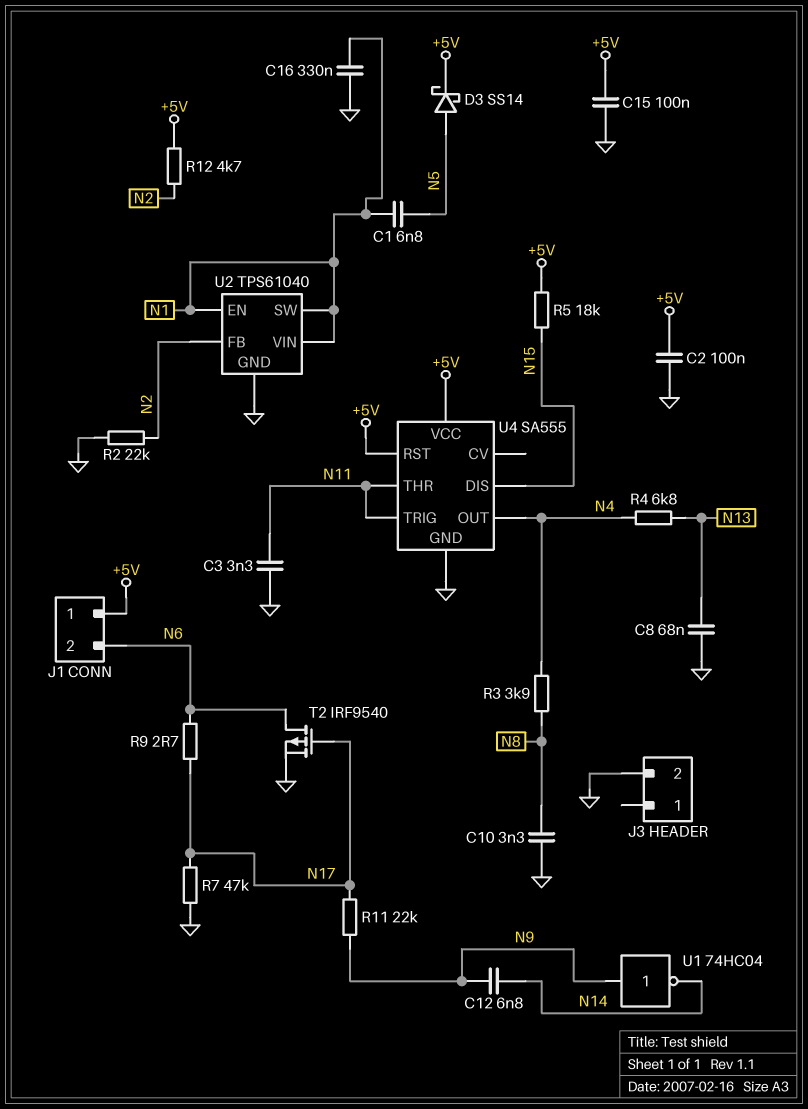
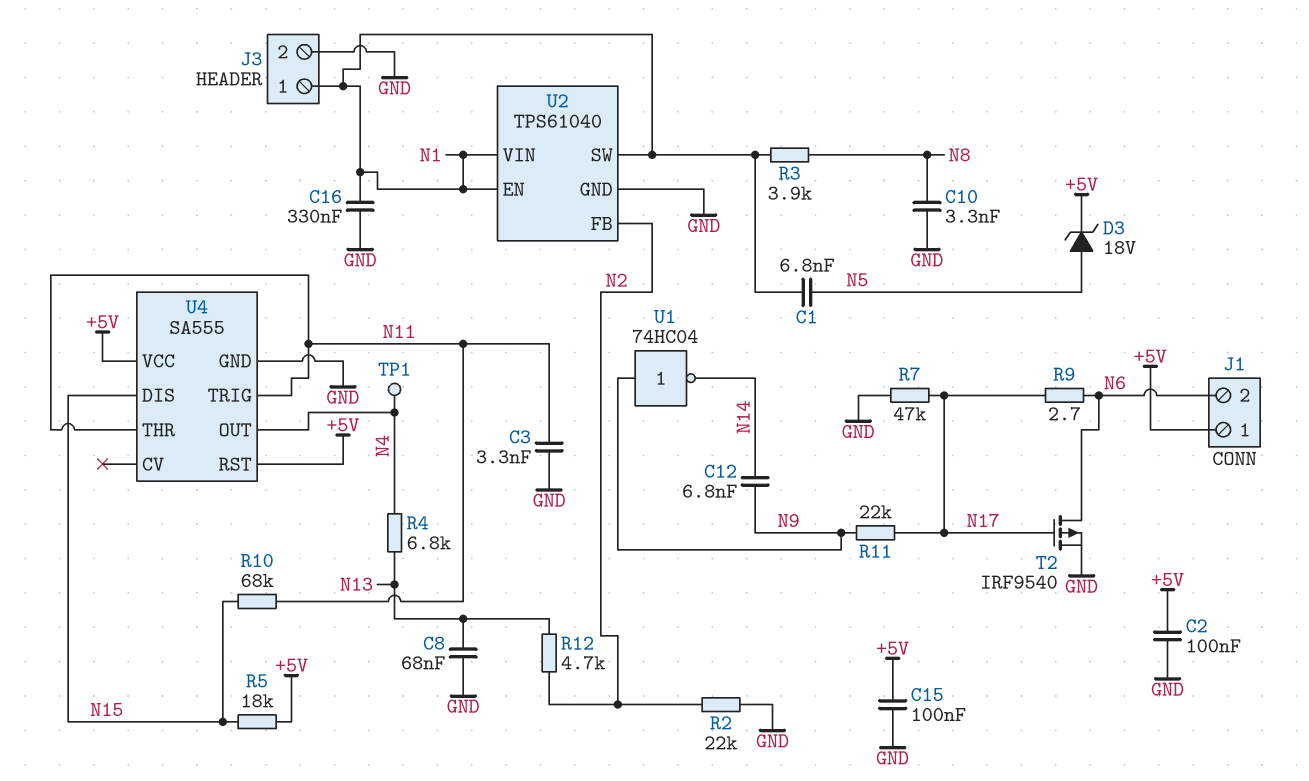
D3: schottky SS14 (A N5, K +5V) -> zener 18V (A N5, K +5V)
J3 pin 1: none -> N1
R3: 3.9k (N4, N8) -> 3.9k (N1, N8)
R10: none -> 68k (N11, N15)
R12: 4.7k (+5V, N2) -> 4.7k (N2, N13)
TP1: none -> test point (N4)

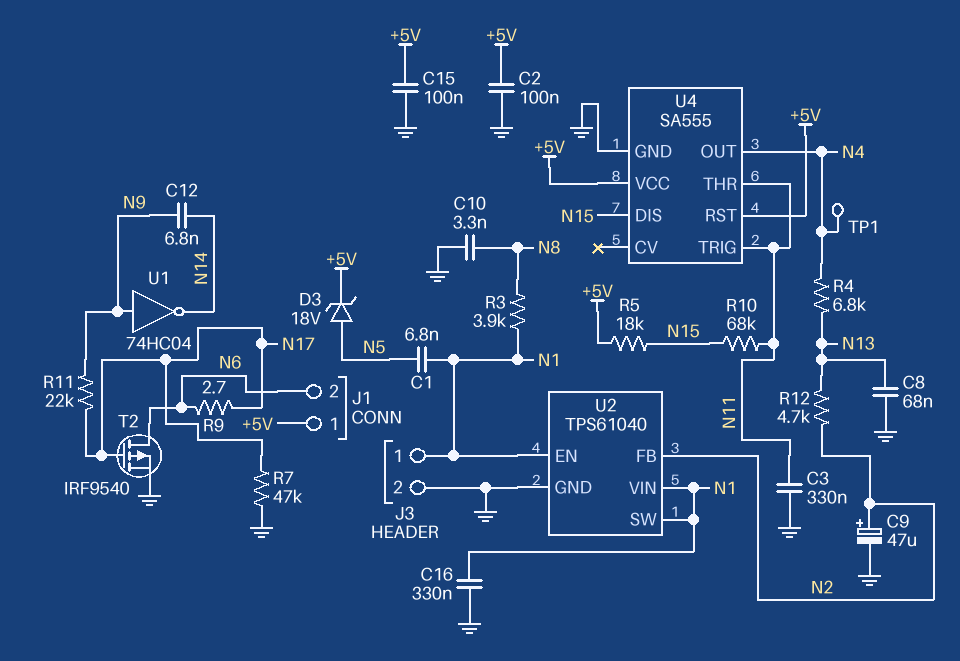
C3: 3.3nF (GND, N11) -> 330nF (GND, N11)
C9: none -> 47uF (plus N2, minus GND)
R2: 22k (GND, N2) -> none

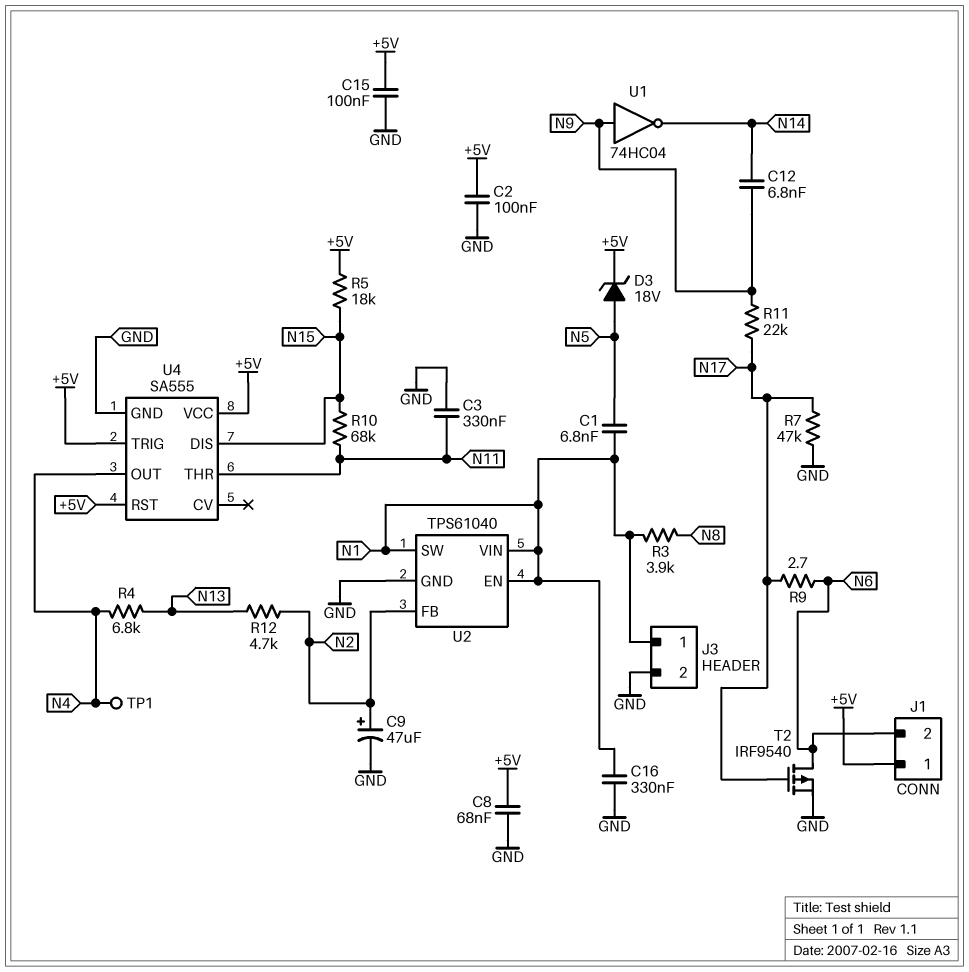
C8: 68nF (GND, N13) -> 68nF (+5V, GND)
C10: 3.3nF (GND, N8) -> none
U4 pin TRIG: N11 -> +5V

